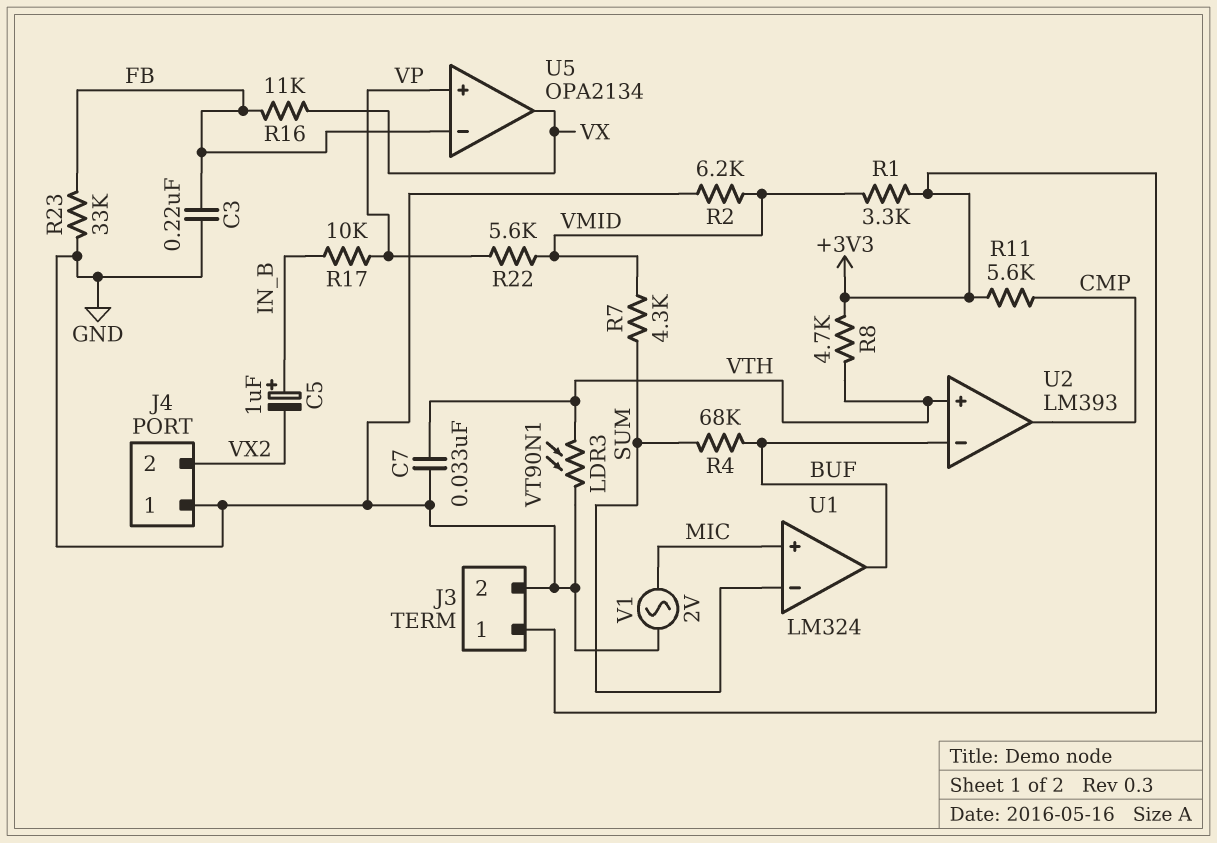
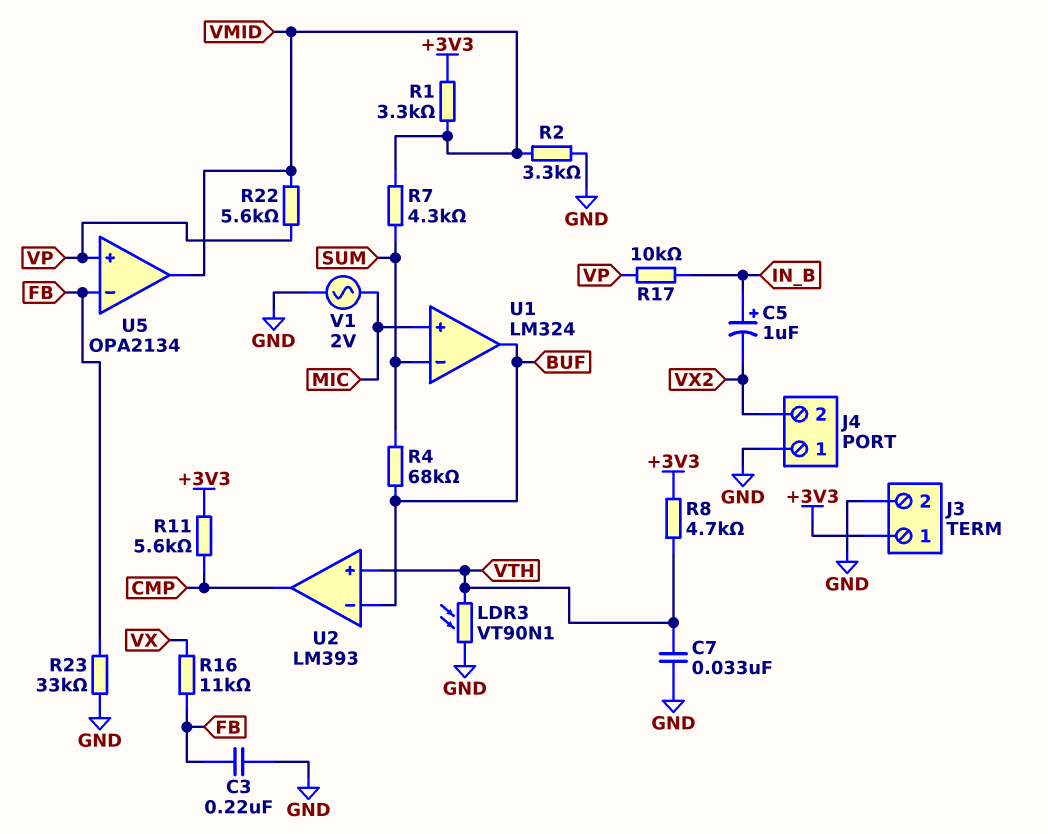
R2: 6.2k (GND, VMID) -> 3.3k (GND, VMID)
U5 pin out: VX -> VMID

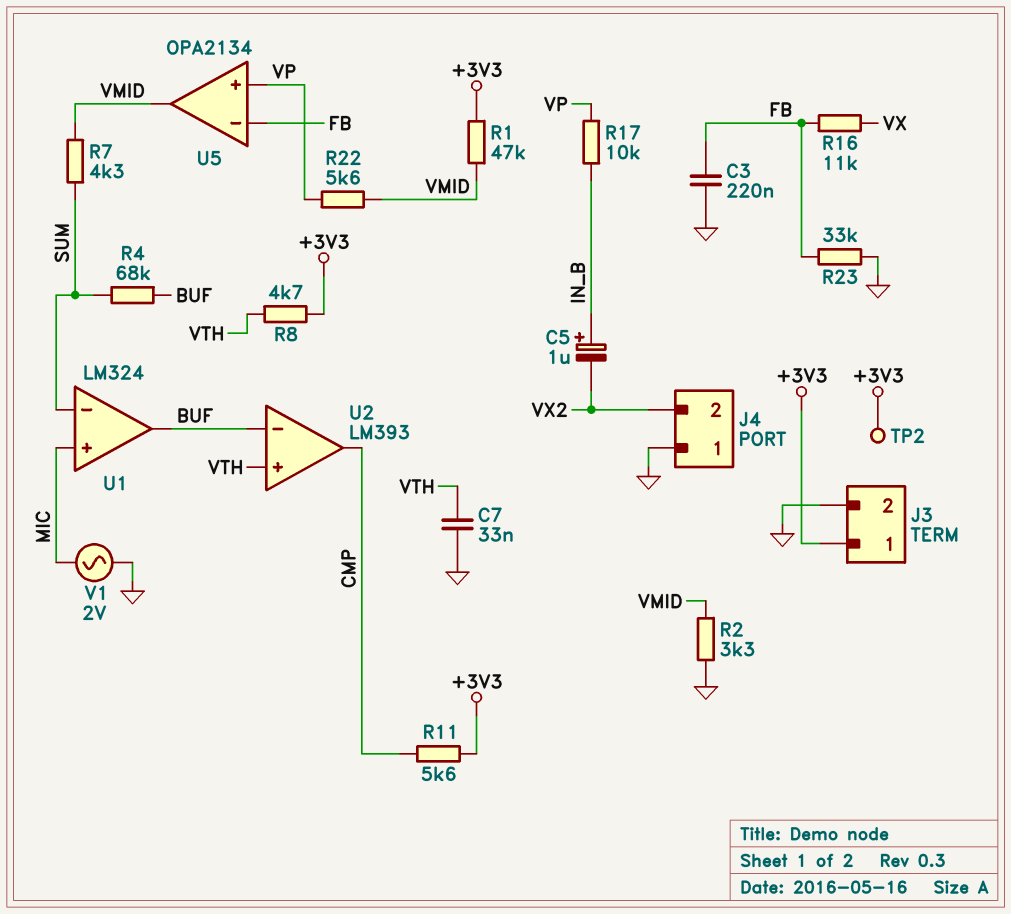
LDR3: VT90N1 (GND, VTH) -> none
R1: 3.3k (+3V3, VMID) -> 47k (+3V3, VMID)
TP2: none -> test point (+3V3)

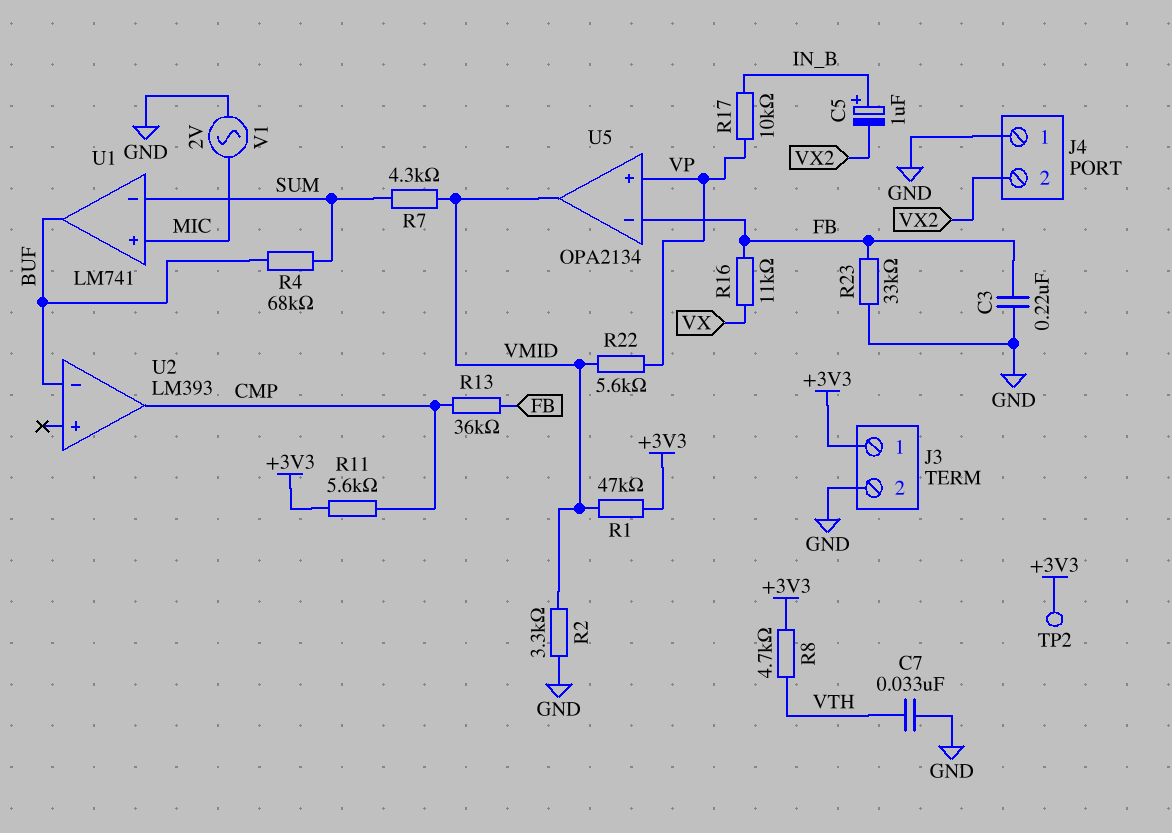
R13: none -> 36k (CMP, FB)
U1: LM324 -> LM741
U2 pin in+: VTH -> none

